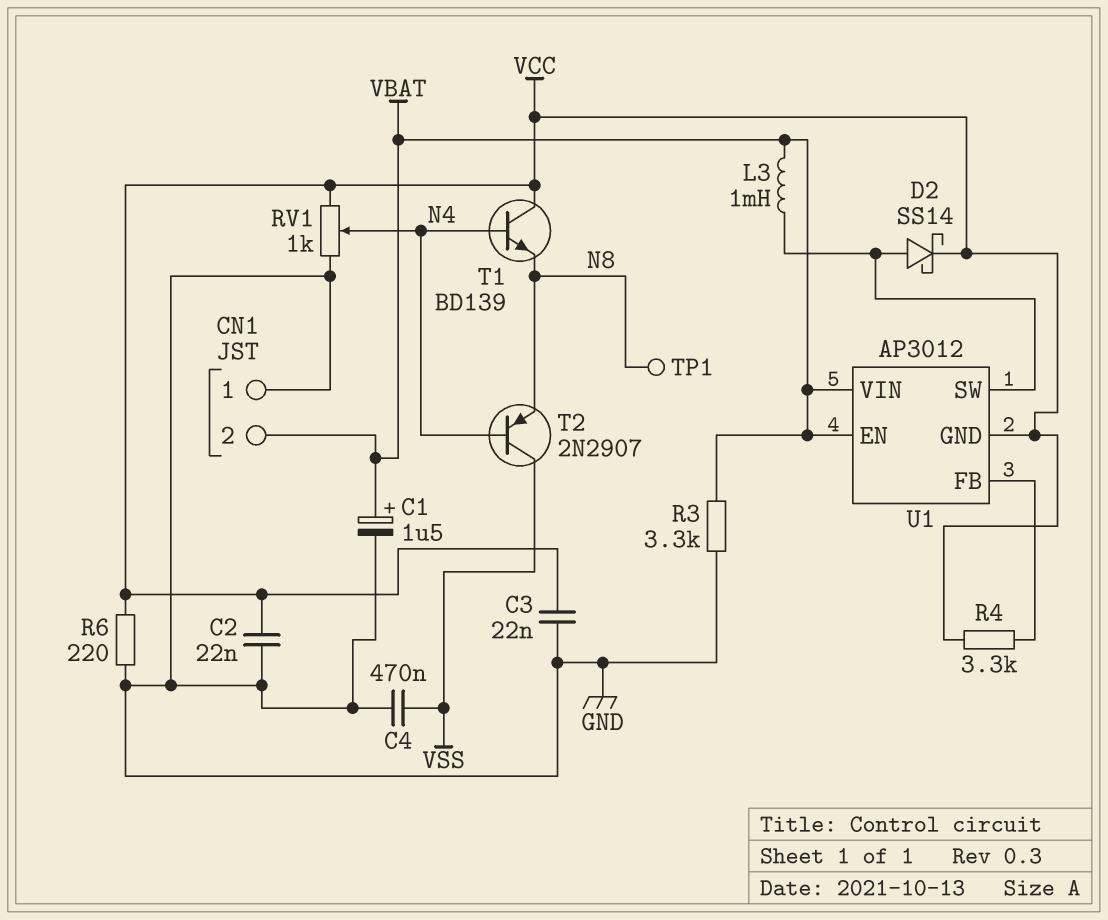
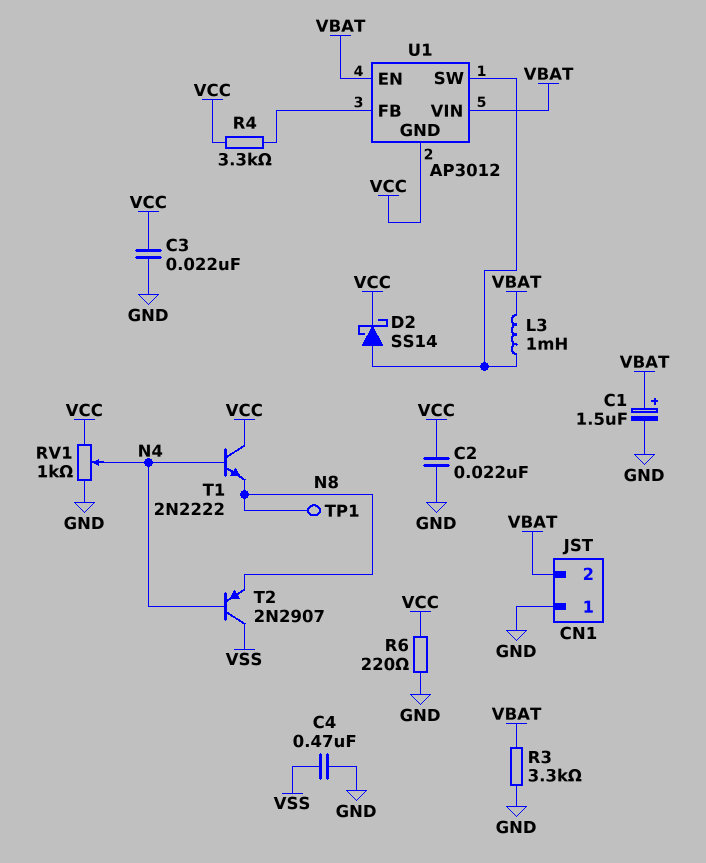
T1: NPN BD139 (B N4, C VCC, E N8) -> NPN 2N2222 (B N4, C VCC, E N8)

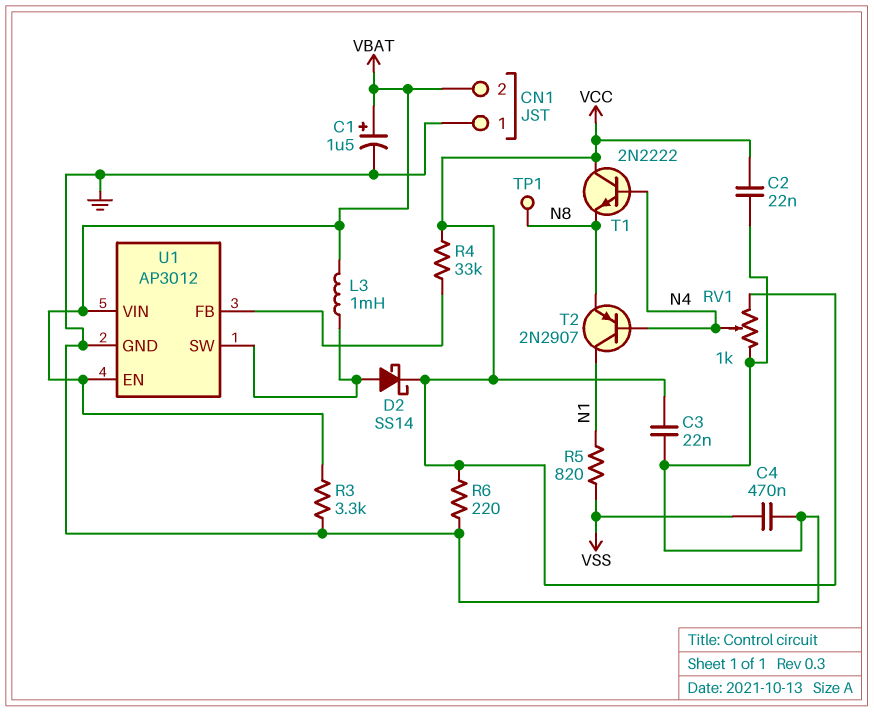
R4: 3.3k (U1/FB, VCC) -> 33k (U1/FB, VCC)
R5: none -> 820 (N1, VSS)
T2: PNP 2N2907 (B N4, C VSS, E N8) -> PNP 2N2907 (B N4, C N1, E N8)
U1 pin GND: VCC -> GND

